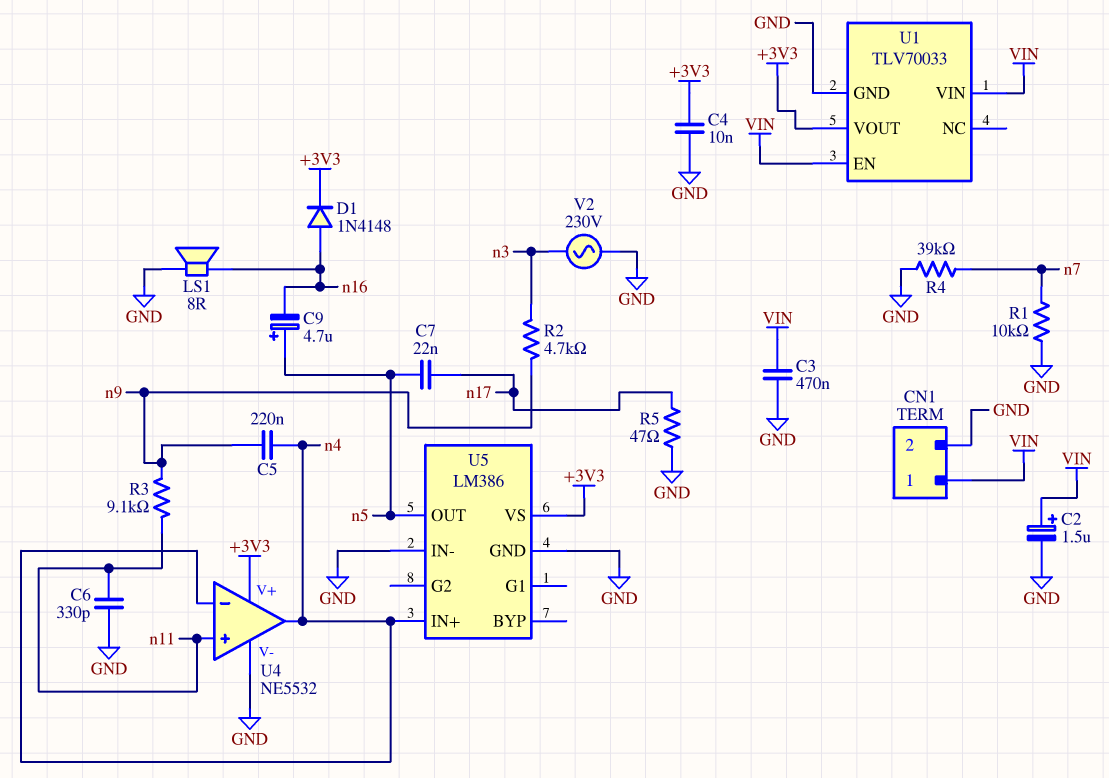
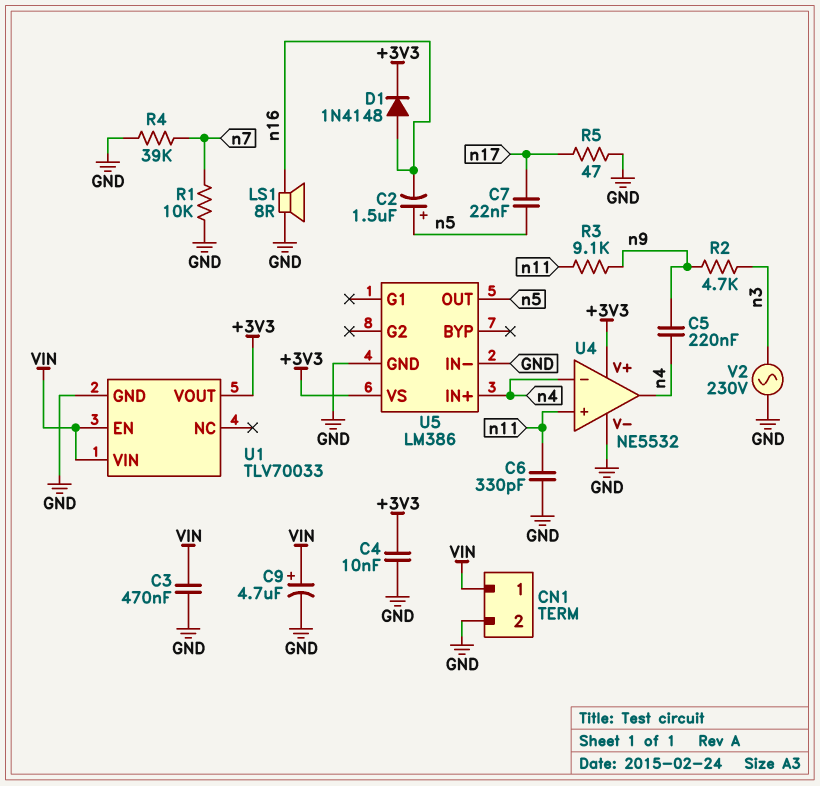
C2: 1.5uF (plus VIN, minus GND) -> 1.5uF (plus n5, minus n16)
C9: 4.7uF (plus n5, minus n16) -> 4.7uF (plus VIN, minus GND)

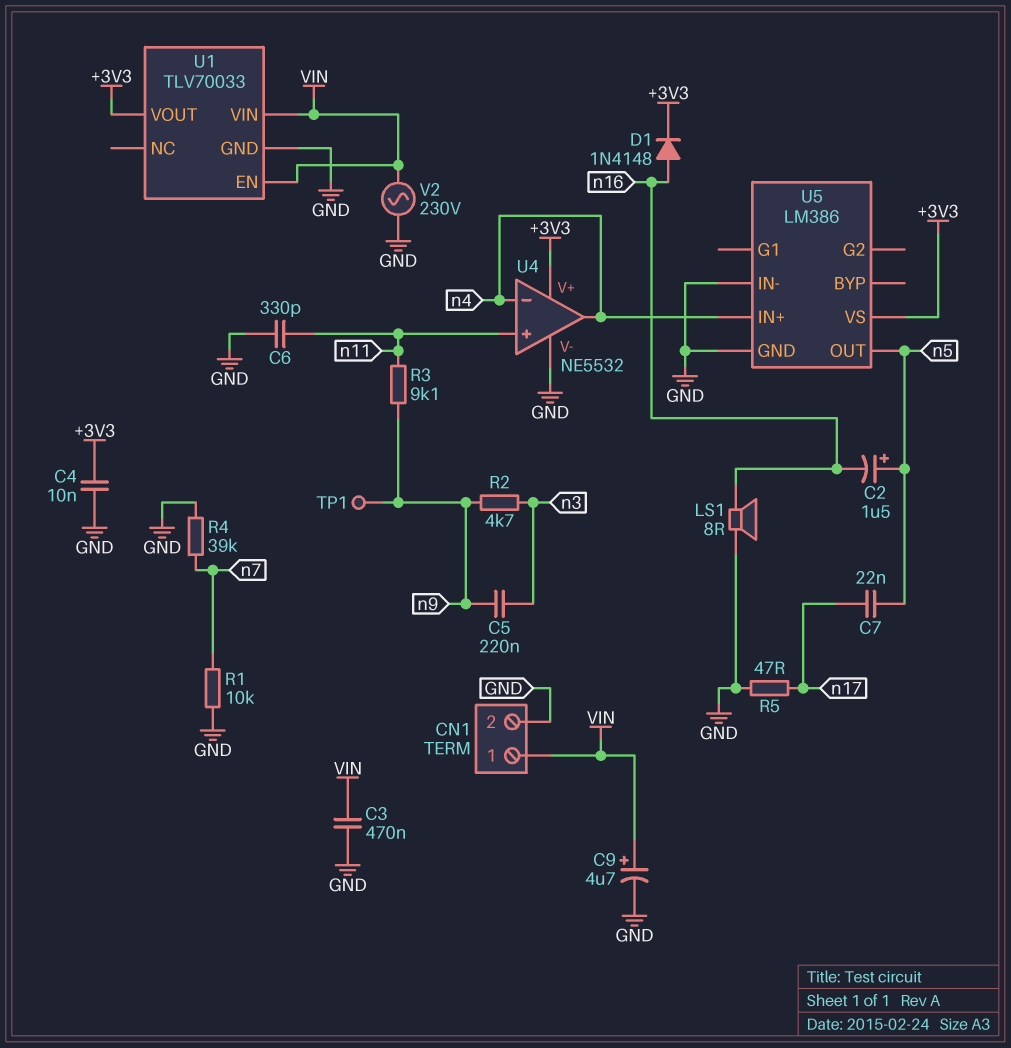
C5: 220nF (n4, n9) -> 220nF (n3, n9)
TP1: none -> test point (n9)
V2: AC 230V (GND, n3) -> AC 230V (GND, VIN)

